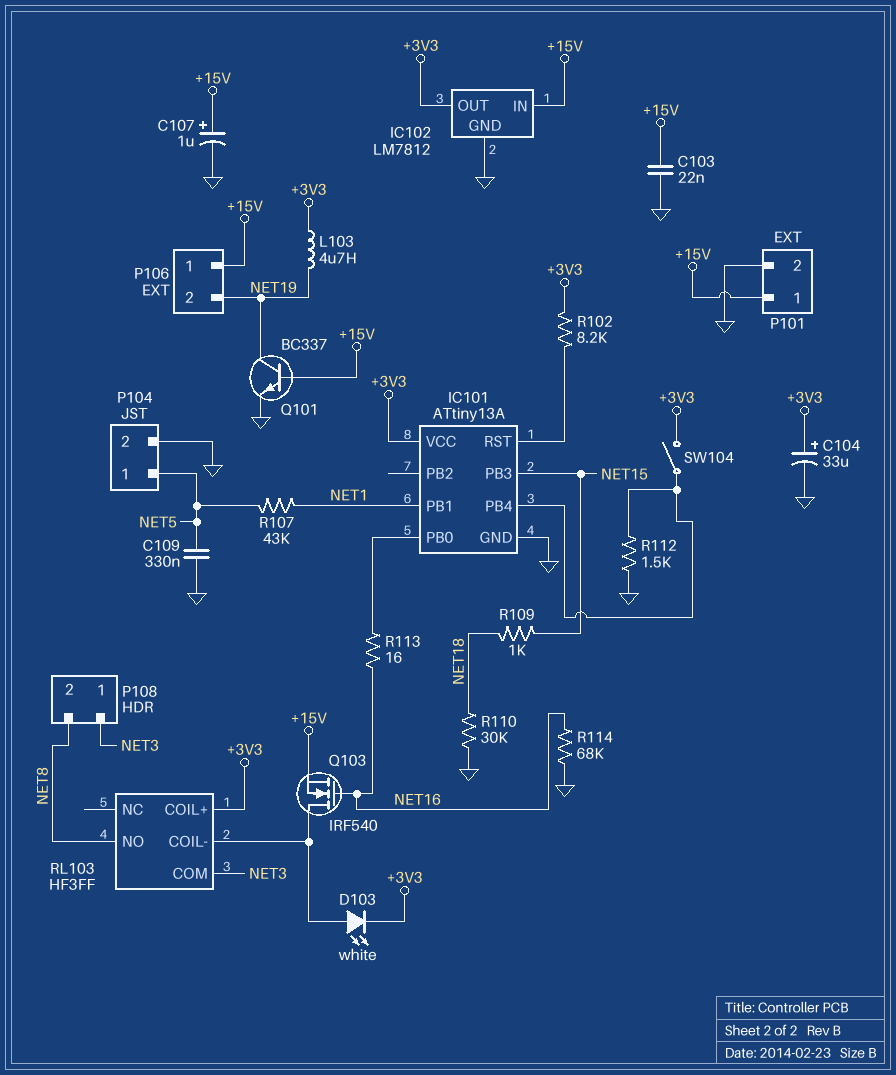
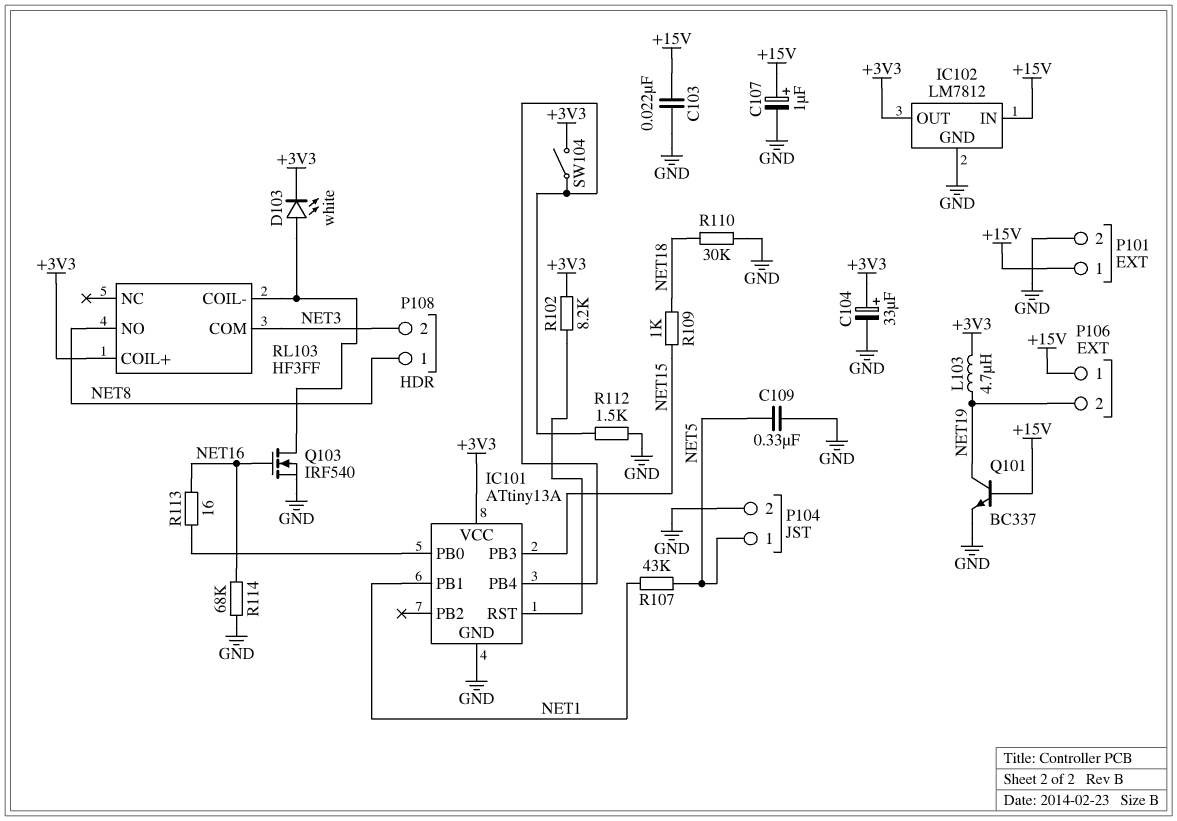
P108 pin 1: NET3 -> NET8
P108 pin 2: NET8 -> NET3
Q103: NMOS IRF540 (G NET16, D RL103/COIL-, S +15V) -> NMOS IRF540 (G NET16, D RL103/COIL-, S GND)

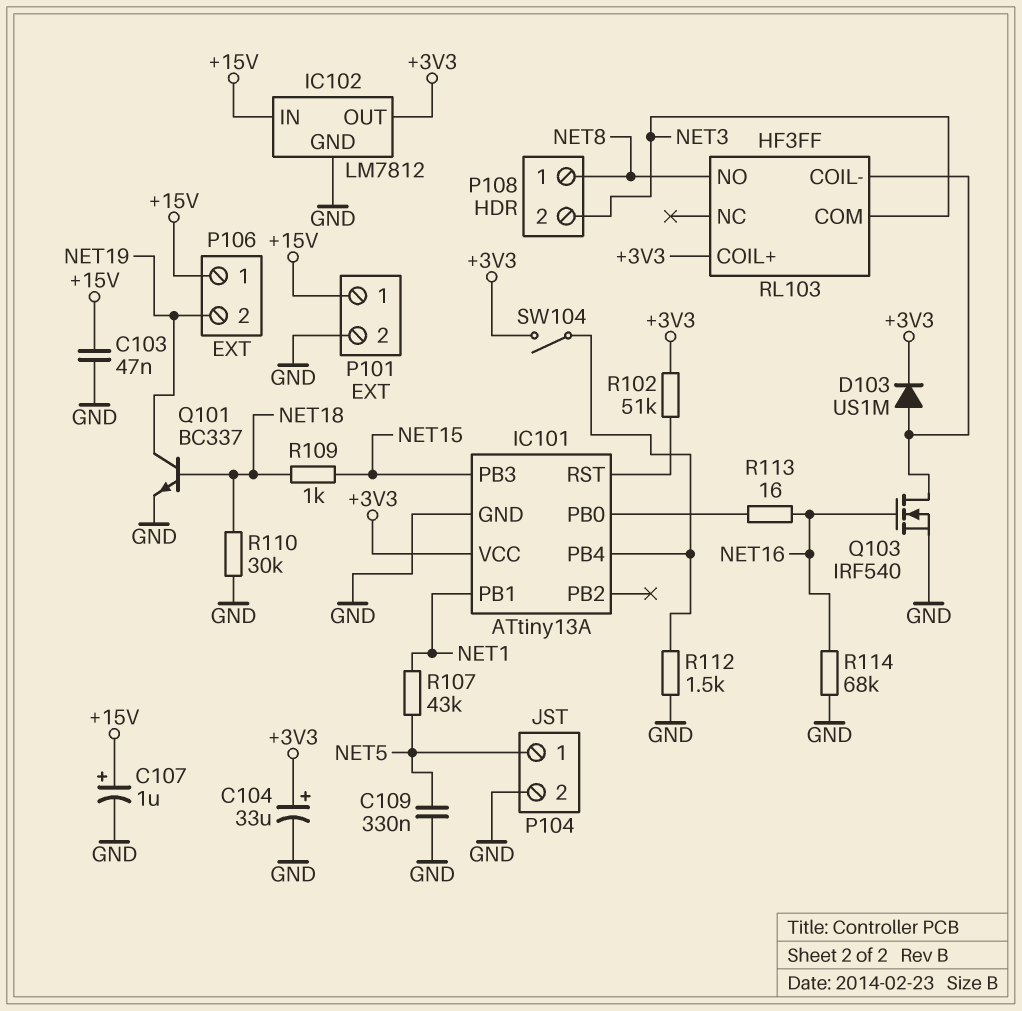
C103: 22nF (+15V, GND) -> 47nF (+15V, GND)
D103: LED white (A RL103/COIL-, K +3V3) -> diode US1M (A RL103/COIL-, K +3V3)
L103: 4.7uH (+3V3, NET19) -> none
Q101: NPN BC337 (B +15V, C NET19, E GND) -> NPN BC337 (B NET18, C NET19, E GND)
R102: 8.2k (+3V3, IC101/RST) -> 51k (+3V3, IC101/RST)

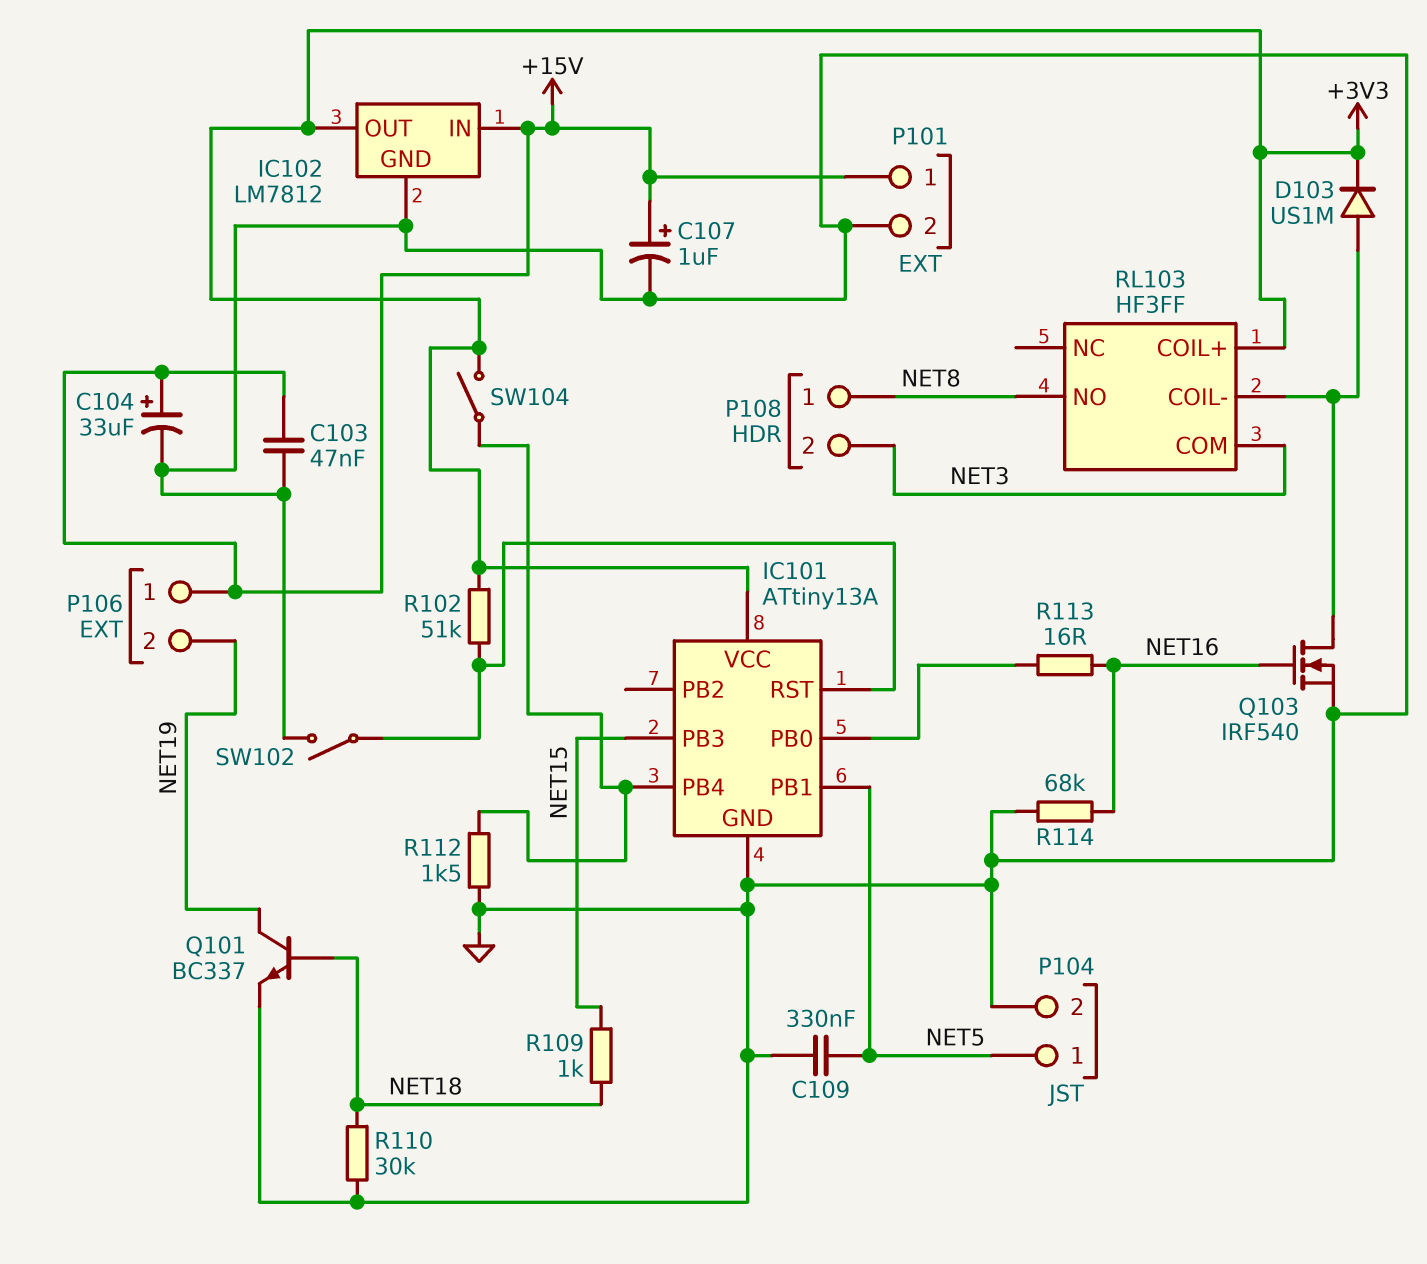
C104: 33uF (plus +3V3, minus GND) -> 33uF (plus +15V, minus GND)
IC101 pin PB1: NET1 -> NET5
R107: 43k (NET1, NET5) -> none
SW102: none -> switch (GND, IC101/RST)

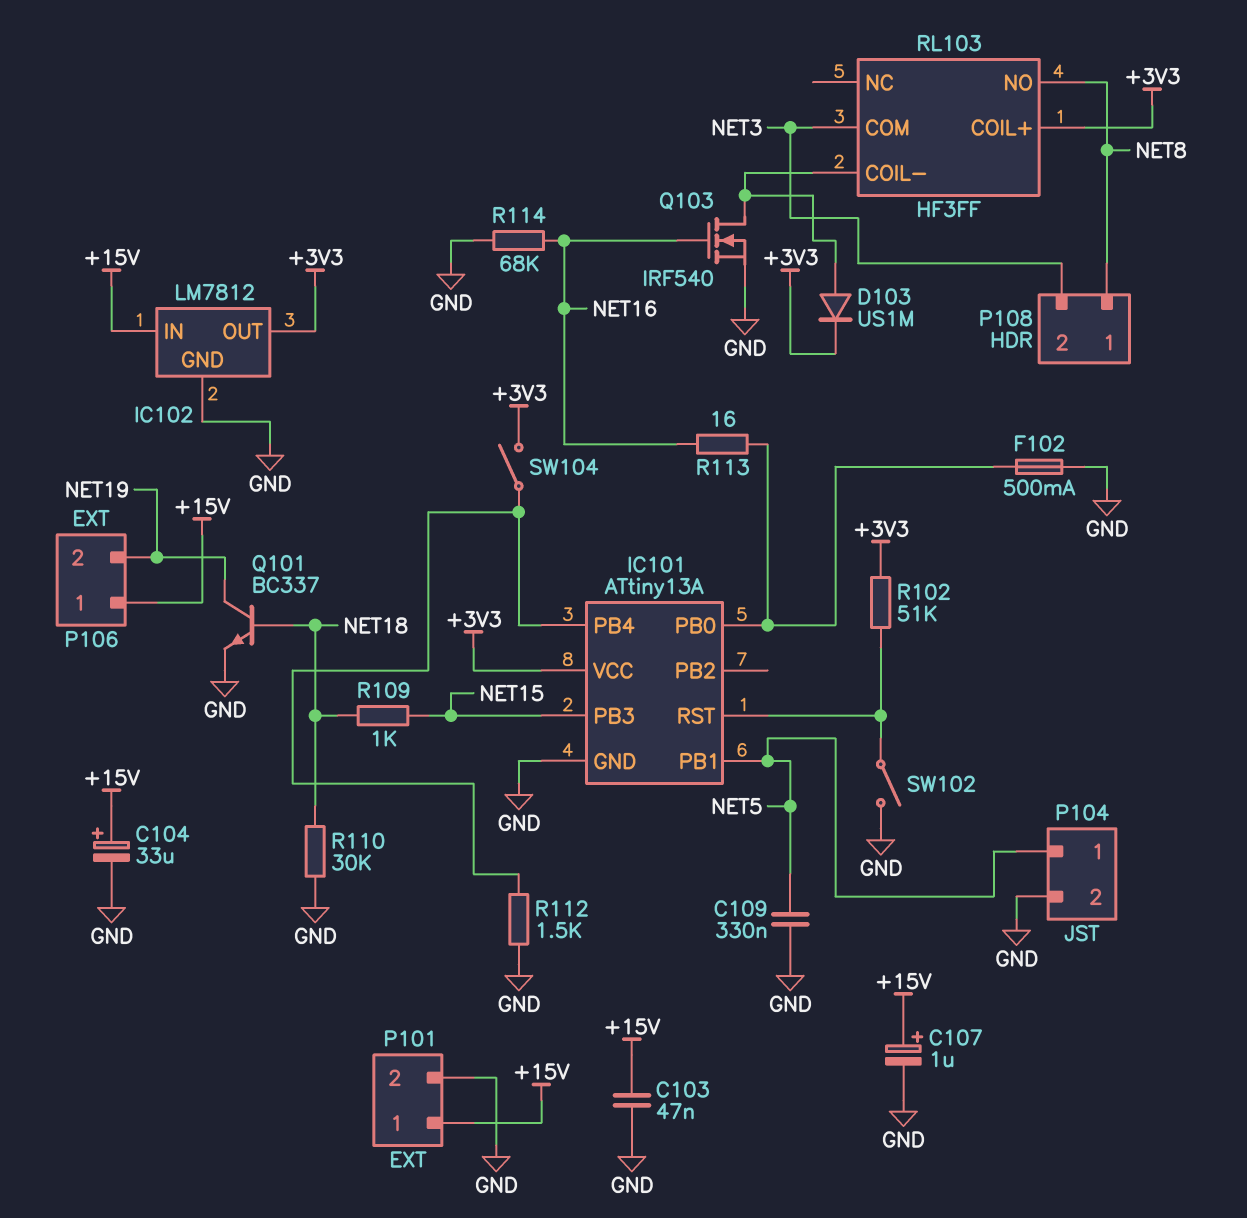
F102: none -> 500mA (GND, IC101/PB0)

